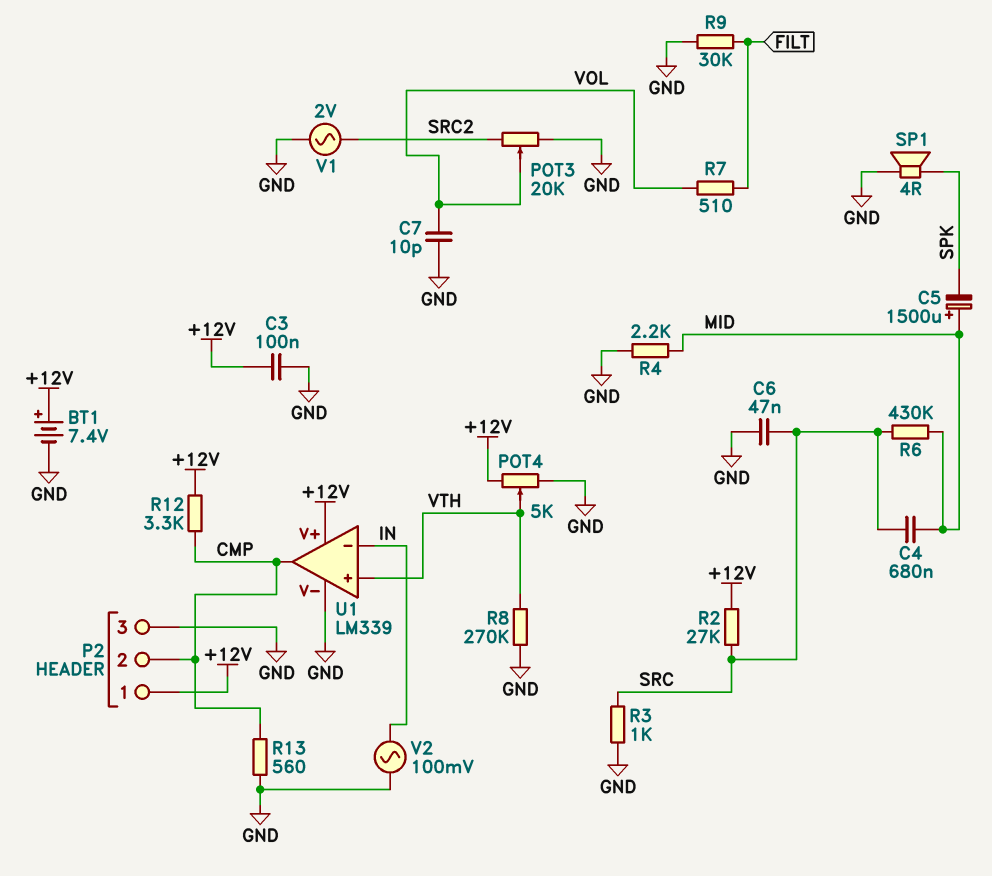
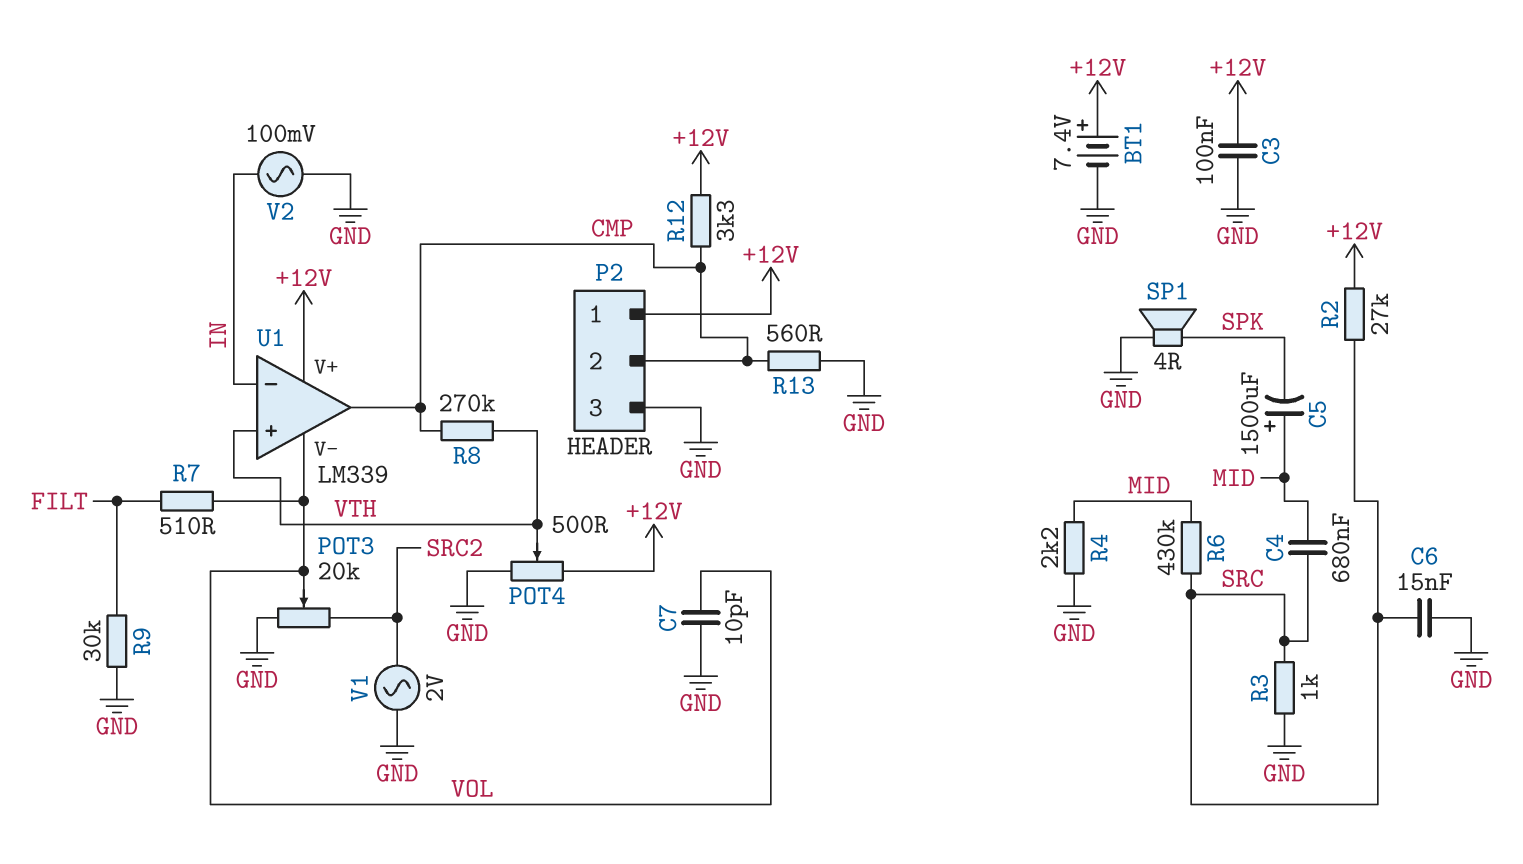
C6: 47nF (GND, SRC) -> 15nF (GND, SRC)
POT4: 5k (+12V, GND, wiper VTH) -> 500 (+12V, GND, wiper VTH)
R8: 270k (GND, VTH) -> 270k (CMP, VTH)
U1 pin V-: GND -> VOL

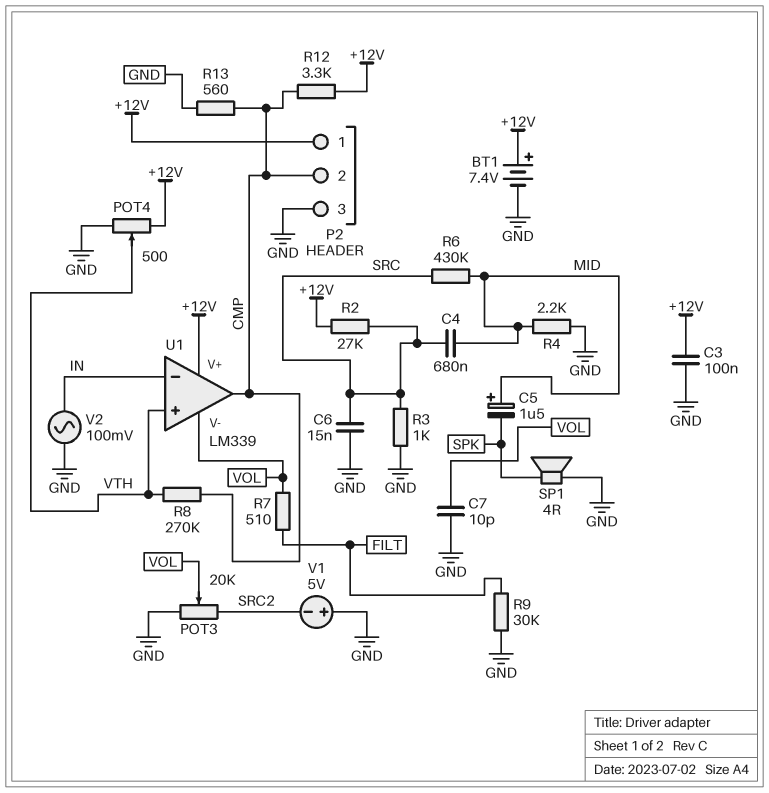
C5: 1500uF (plus MID, minus SPK) -> 1.5uF (plus MID, minus SPK)
V1: AC 2V (GND, SRC2) -> 5V (plus GND, minus SRC2)

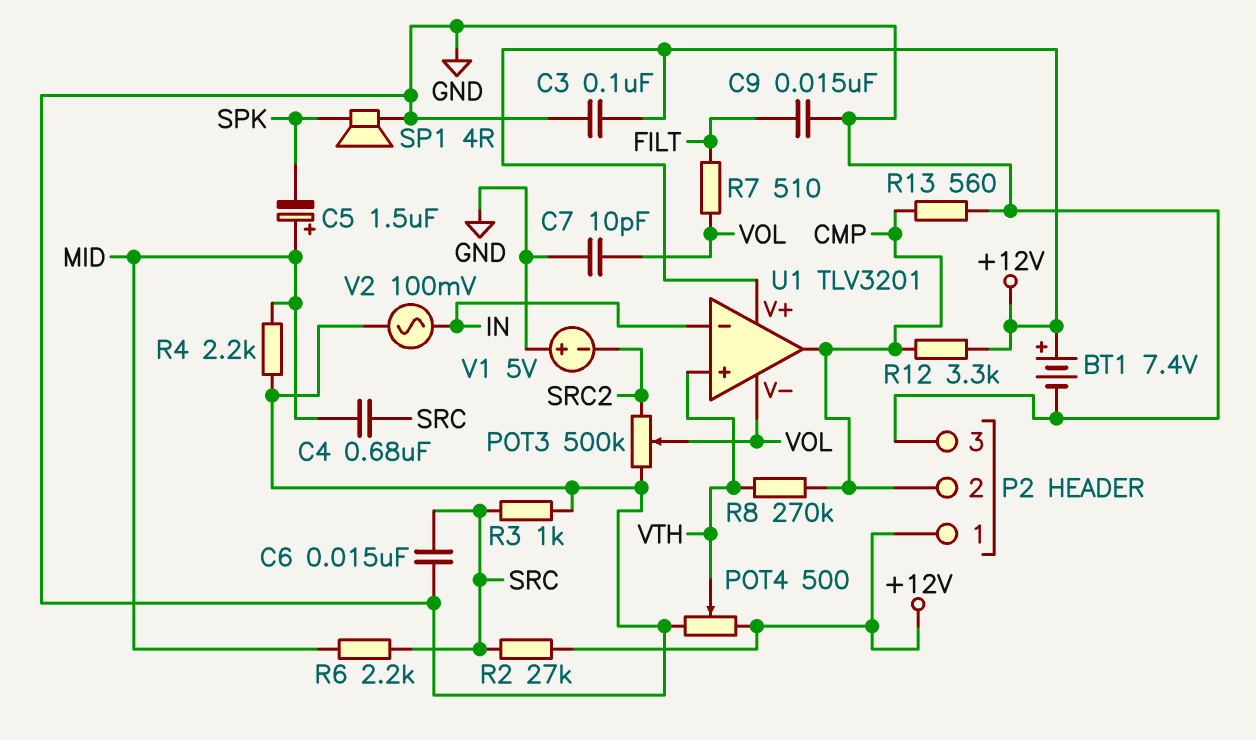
C9: none -> 15nF (FILT, GND)
POT3: 20k (GND, SRC2, wiper VOL) -> 500k (GND, SRC2, wiper VOL)
R6: 430k (MID, SRC) -> 2.2k (MID, SRC)
R9: 30k (FILT, GND) -> none
U1: LM339 -> TLV3201

